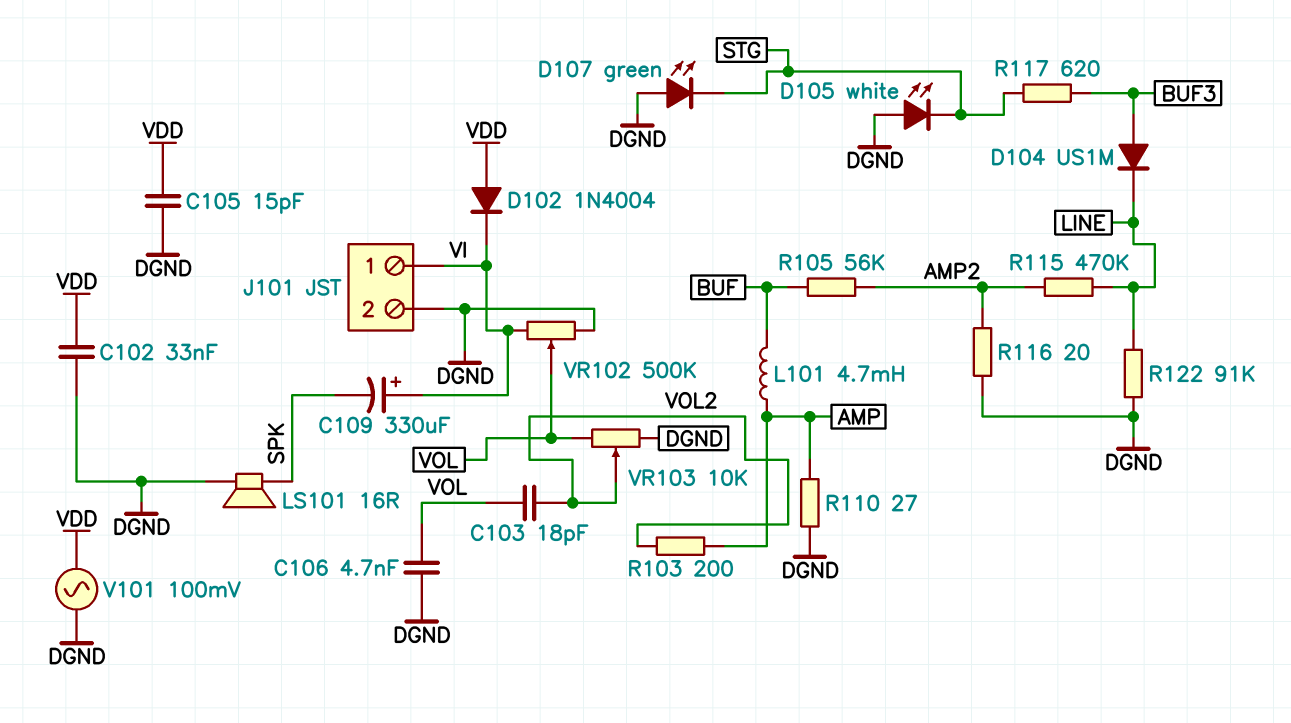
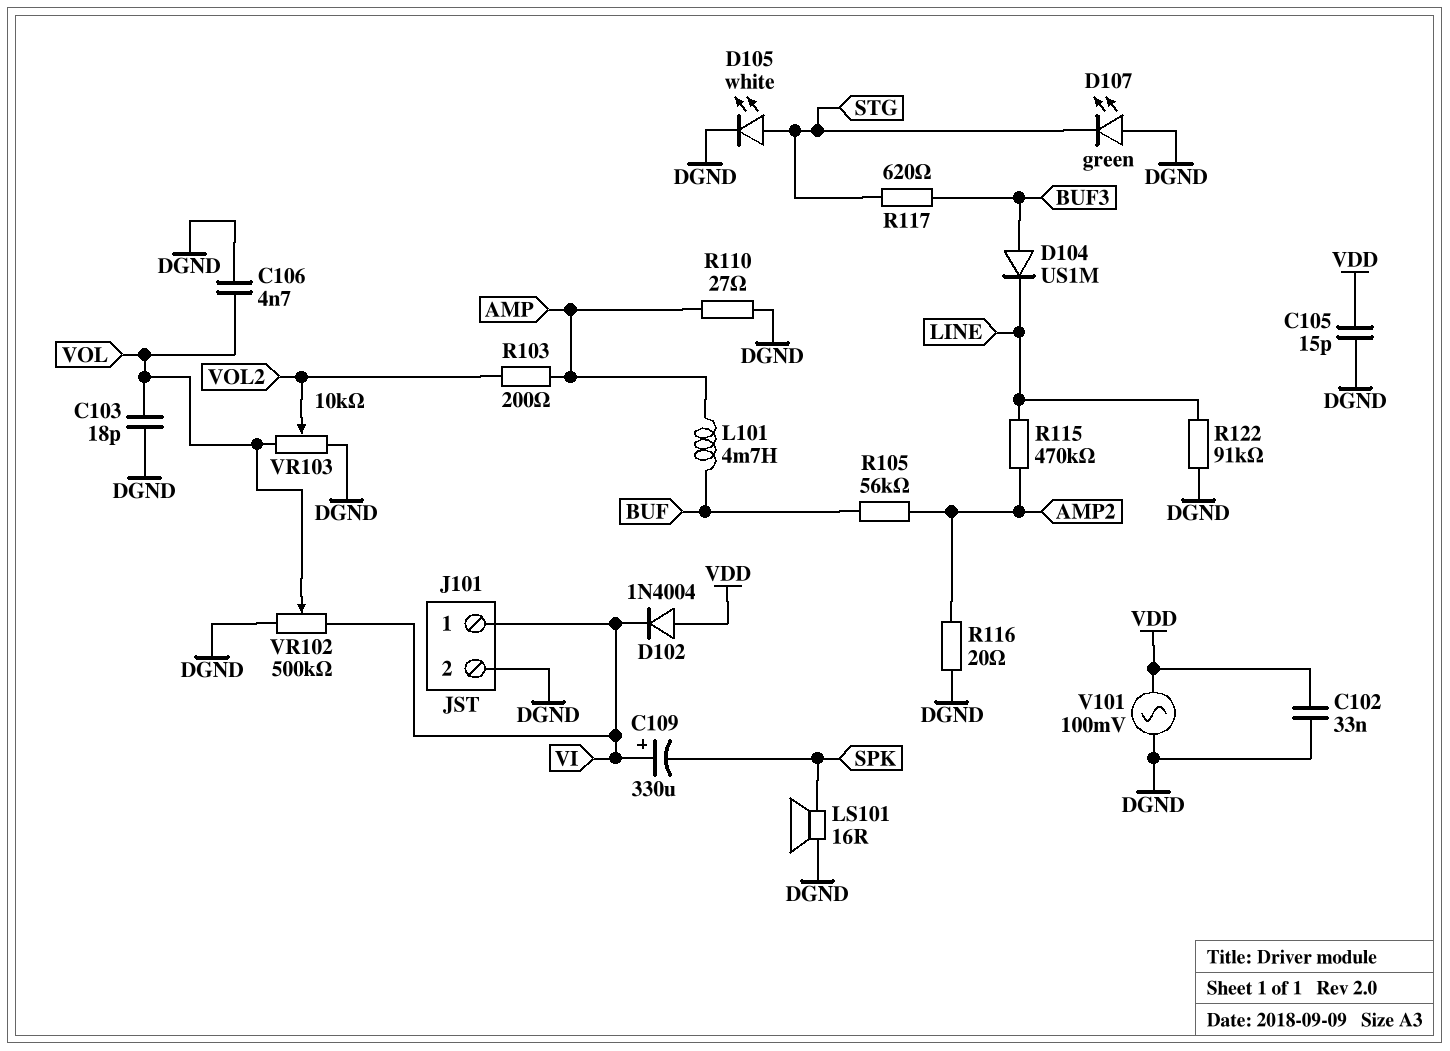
C103: 18pF (VOL, VOL2) -> 18pF (DGND, VOL)
D105: LED white (A DGND, K STG) -> LED white (A STG, K DGND)

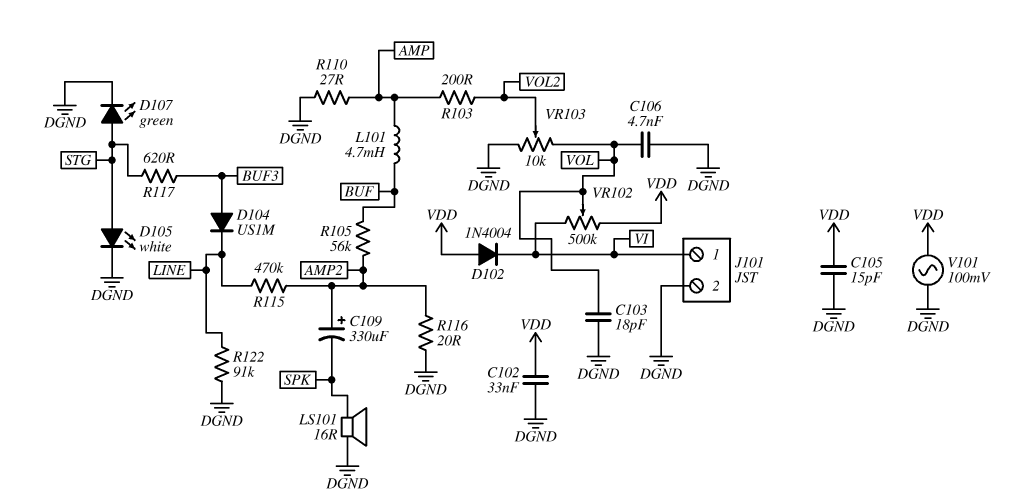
C109: 330uF (plus VI, minus SPK) -> 330uF (plus AMP2, minus SPK)
D107: LED green (A DGND, K STG) -> LED green (A STG, K DGND)
VR102: 500k (DGND, VI, wiper VOL) -> 500k (VDD, VI, wiper VOL)

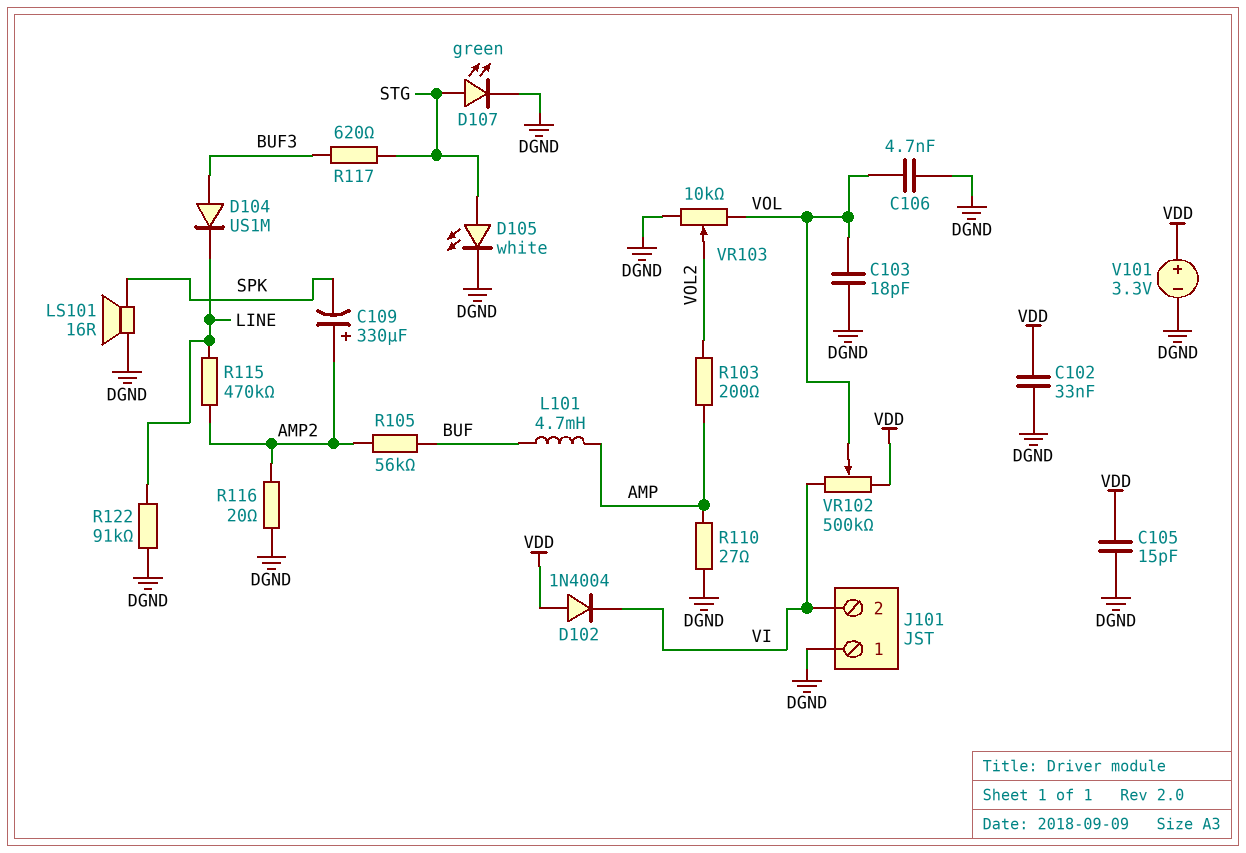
J101 pin 1: VI -> DGND
J101 pin 2: DGND -> VI
V101: AC 100mV (DGND, VDD) -> 3.3V (plus VDD, minus DGND)

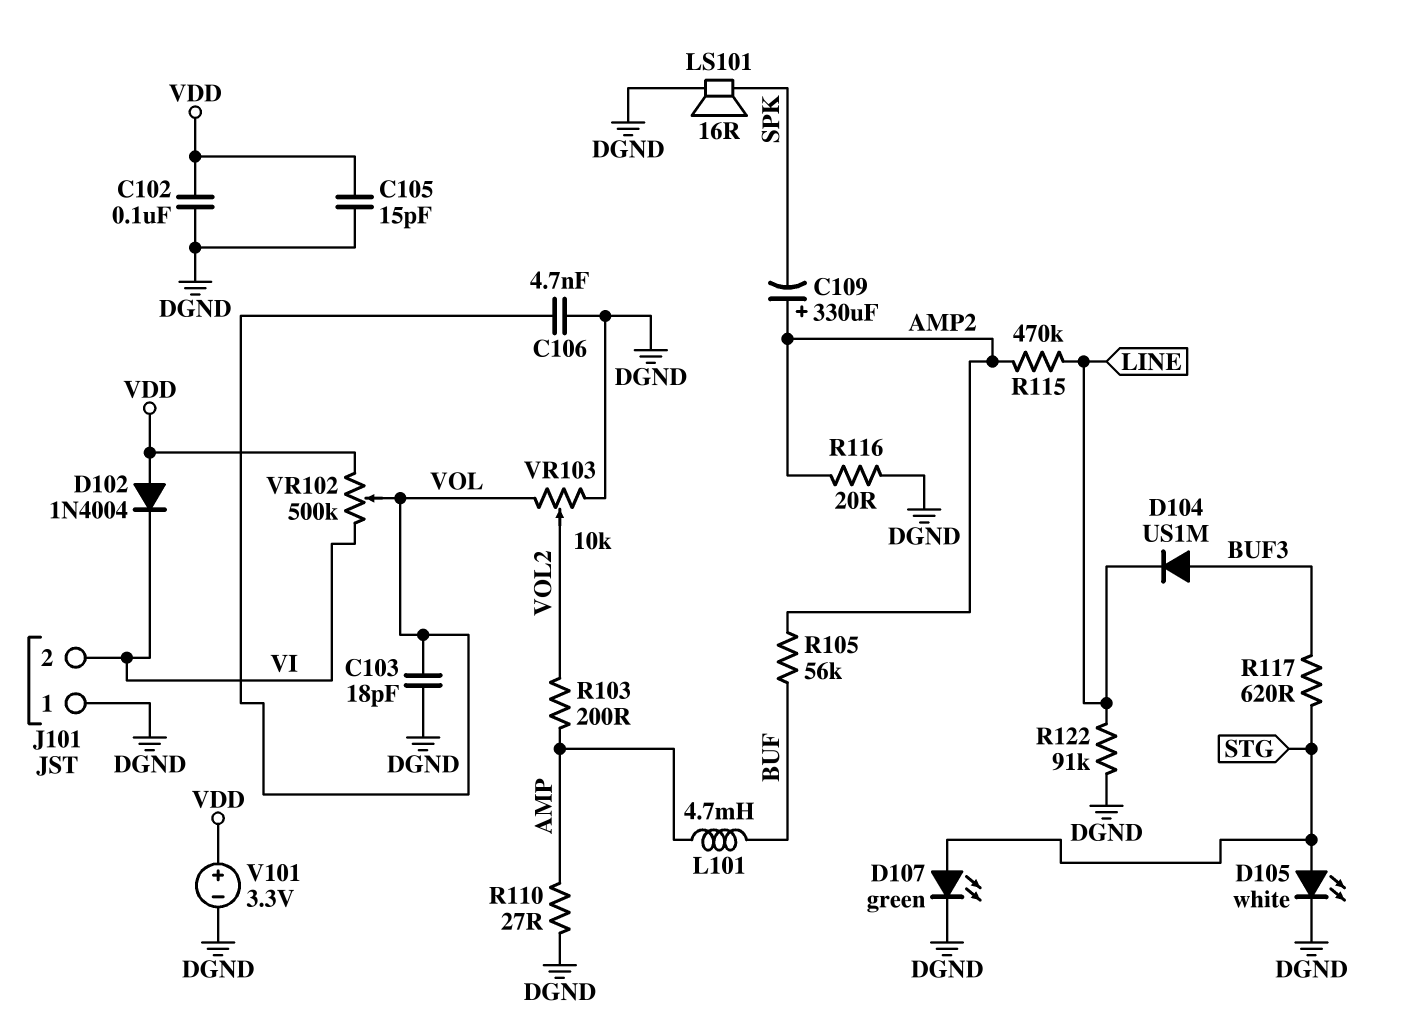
C102: 33nF (DGND, VDD) -> 100nF (DGND, VDD)

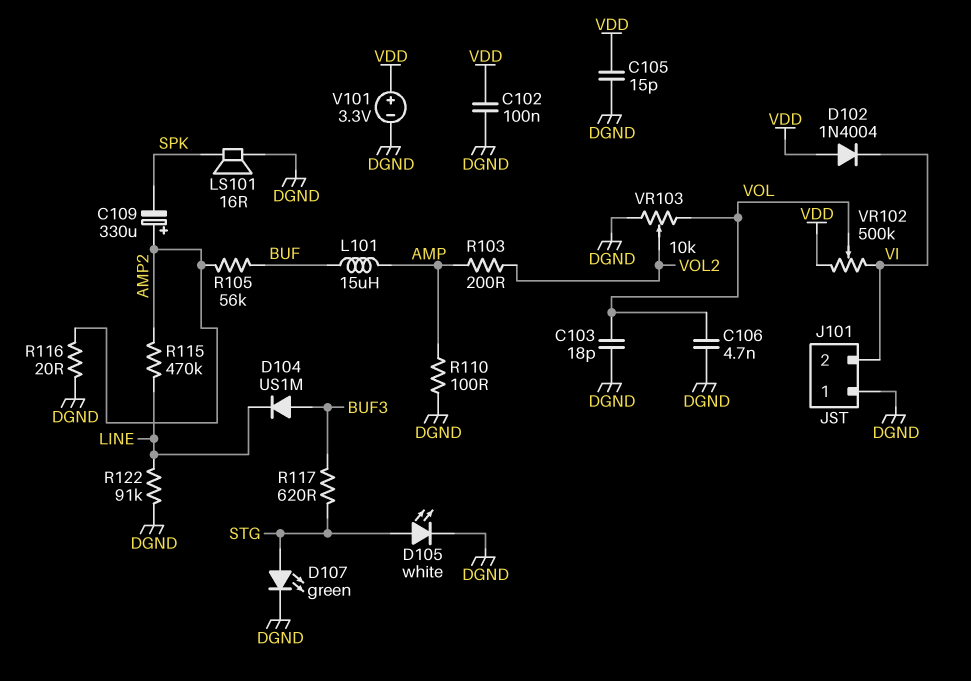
L101: 4.7mH (AMP, BUF) -> 15uH (AMP, BUF)
R110: 27 (AMP, DGND) -> 100 (AMP, DGND)

